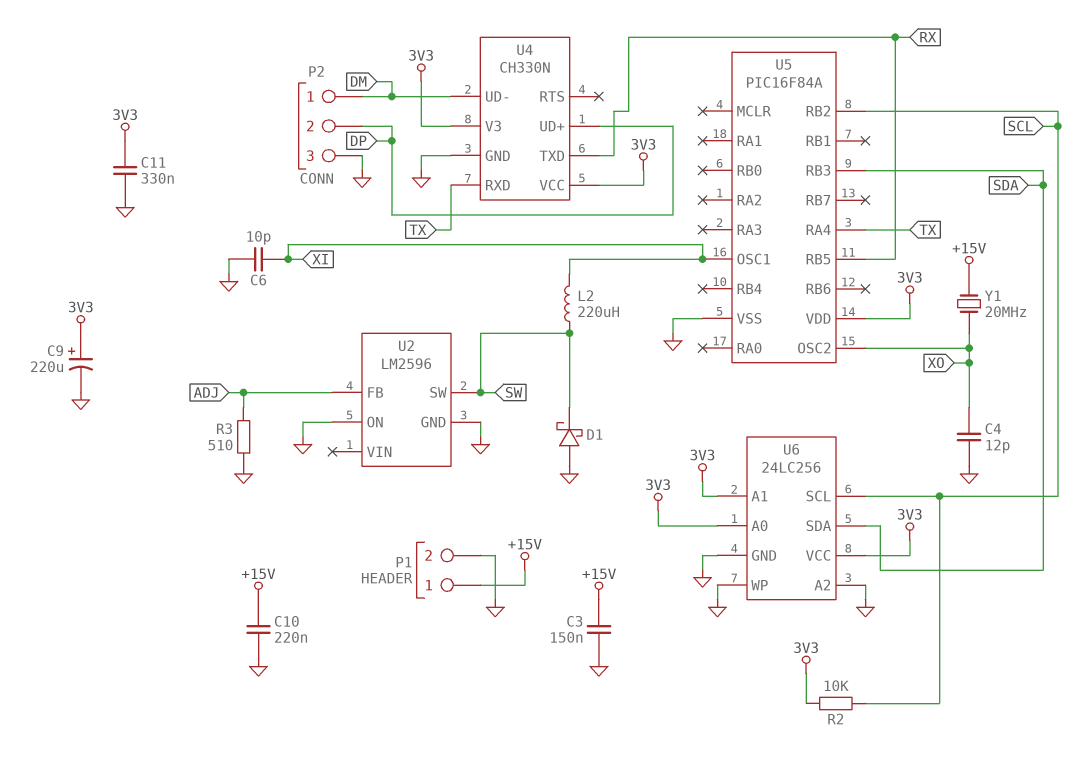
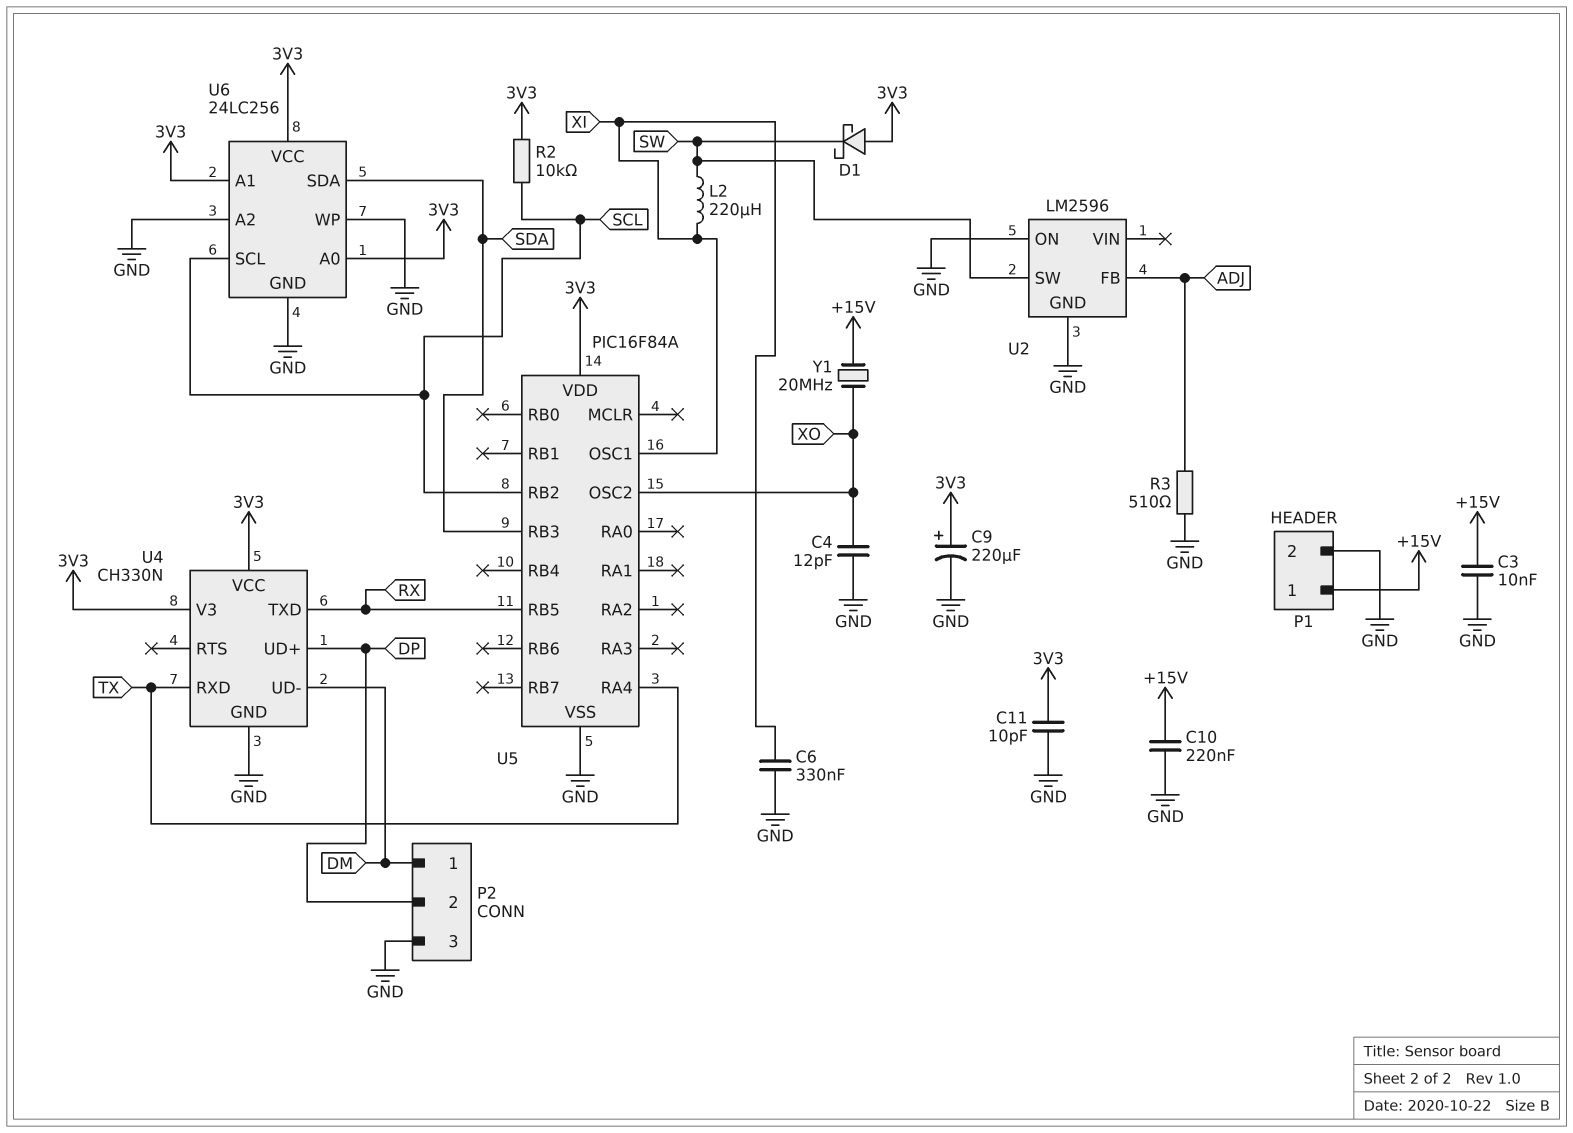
C3: 150nF (+15V, GND) -> 10nF (+15V, GND)
C6: 10pF (GND, XI) -> 330nF (GND, XI)
C11: 330nF (3V3, GND) -> 10pF (3V3, GND)
D1: schottky (A GND, K SW) -> schottky (A 3V3, K SW)

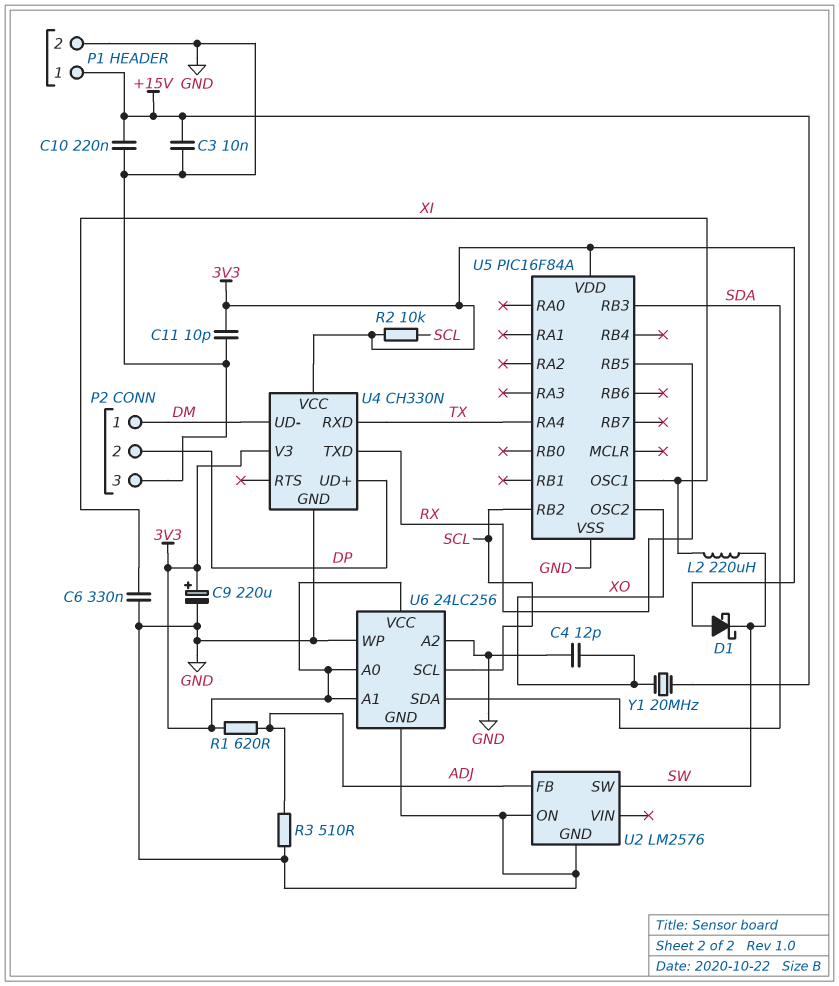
R1: none -> 620 (3V3, ADJ)
U2: LM2596 -> LM2576

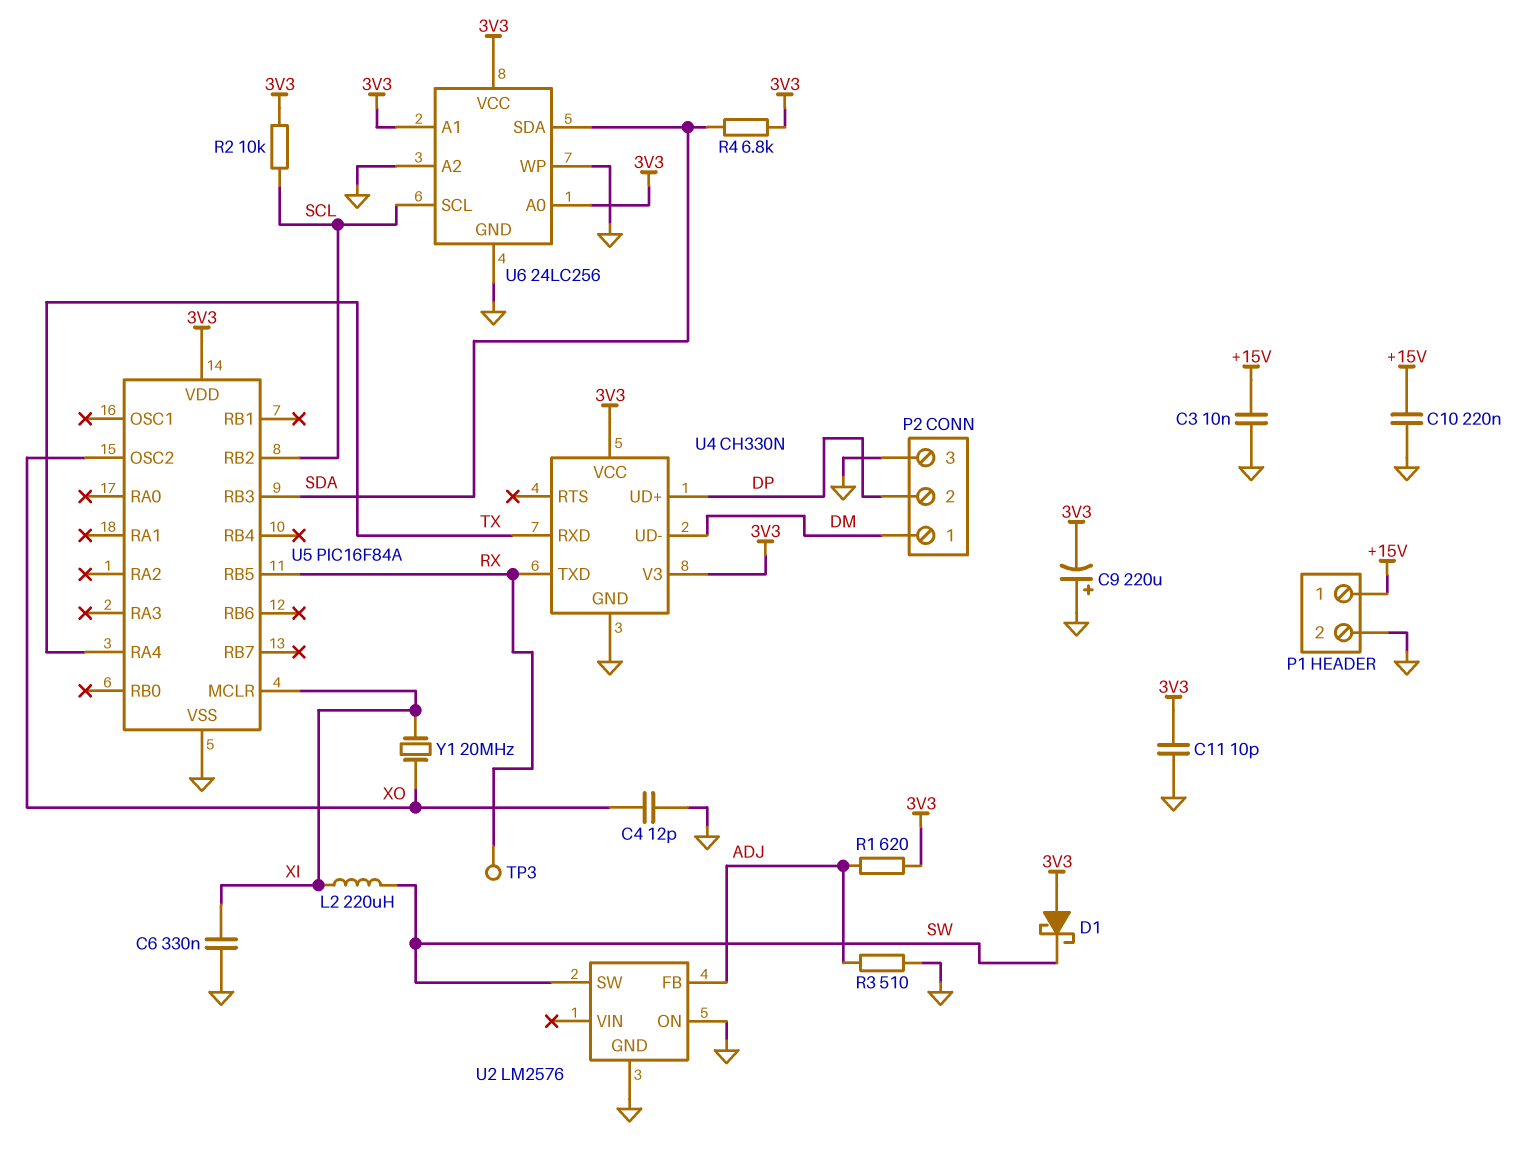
C9: 220uF (plus 3V3, minus GND) -> 220uF (plus GND, minus 3V3)
R4: none -> 6.8k (3V3, SDA)
TP3: none -> test point (RX)
U5 pin MCLR: none -> XI
U5 pin OSC1: XI -> none
Y1: 20MHz (+15V, XO) -> 20MHz (XI, XO)

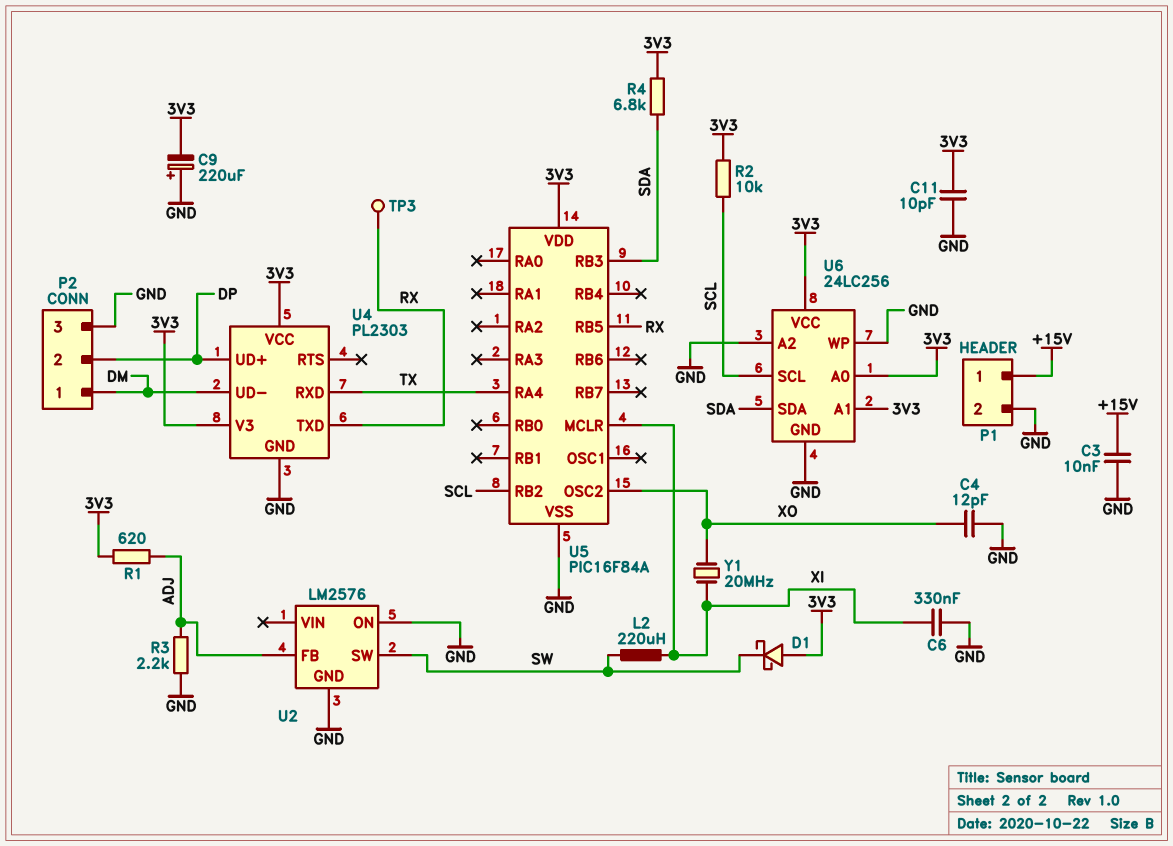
C10: 220nF (+15V, GND) -> none
R3: 510 (ADJ, GND) -> 2.2k (ADJ, GND)
U4: CH330N -> PL2303

